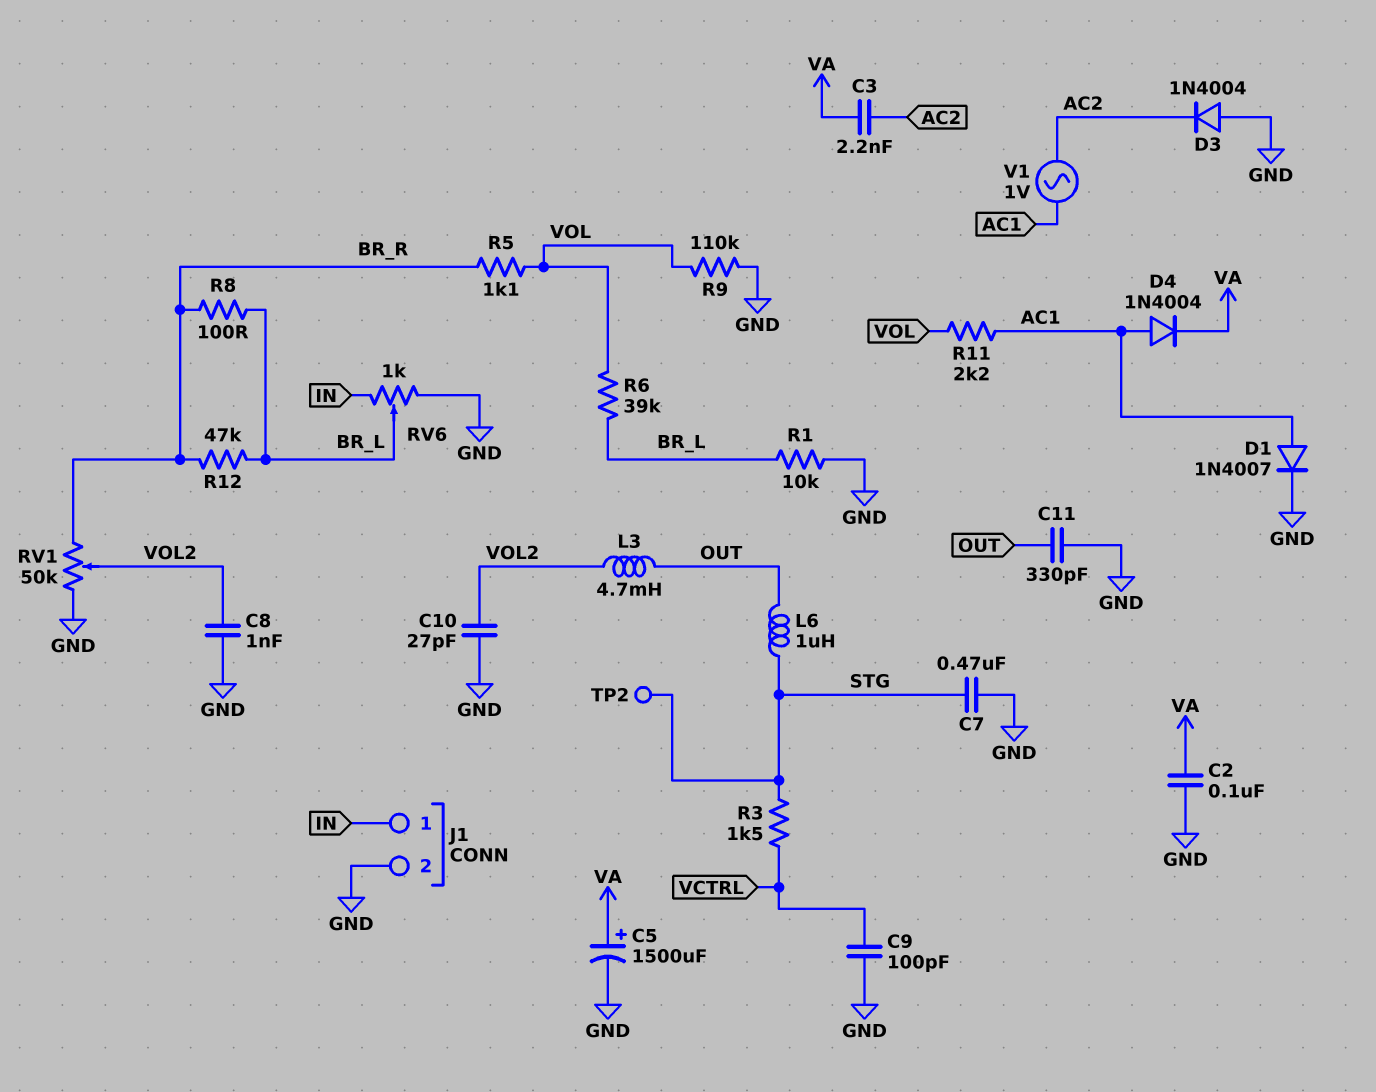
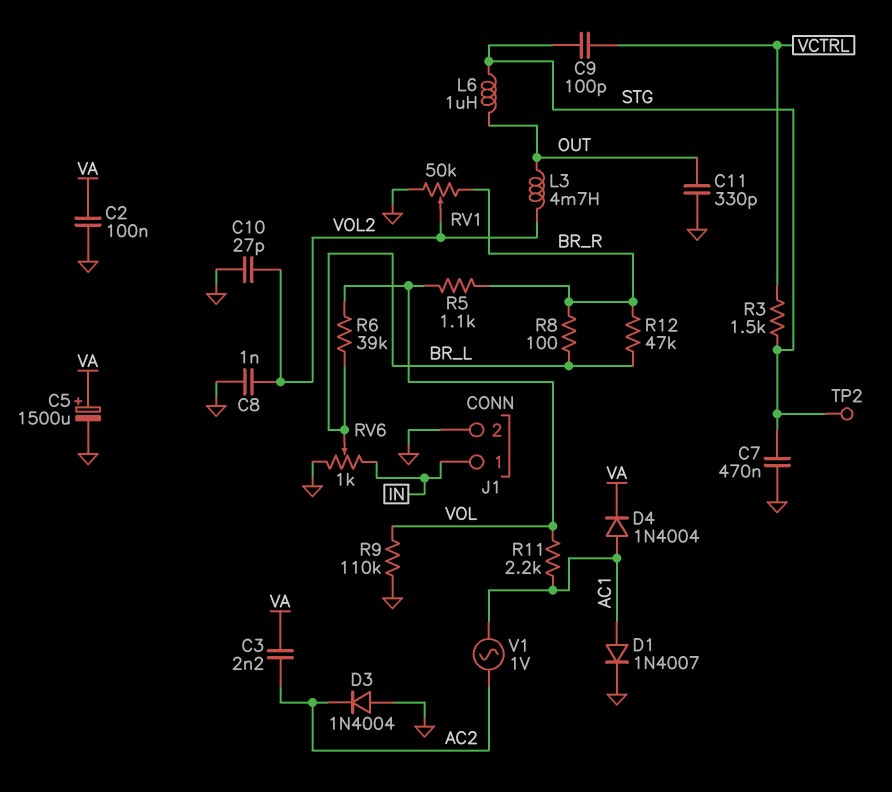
C9: 100pF (GND, VCTRL) -> 100pF (STG, VCTRL)
R1: 10k (BR_L, GND) -> none

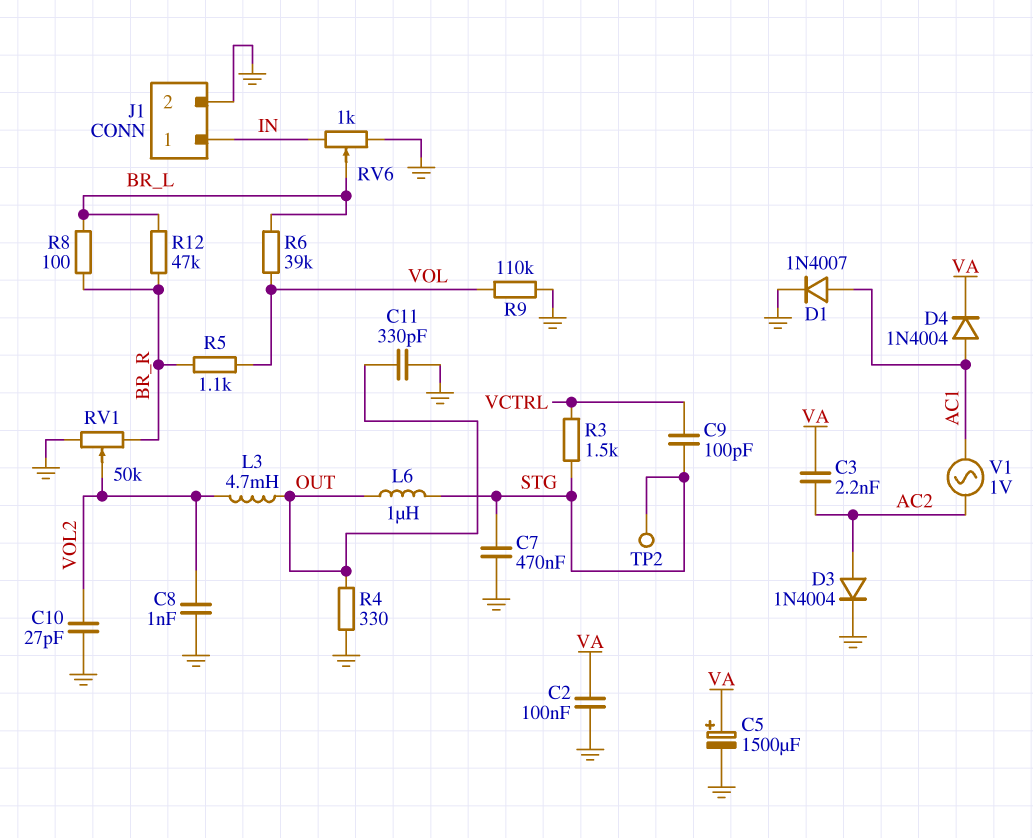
D3: diode 1N4004 (A GND, K AC2) -> diode 1N4004 (A AC2, K GND)
R4: none -> 330 (GND, OUT)
R11: 2.2k (AC1, VOL) -> none

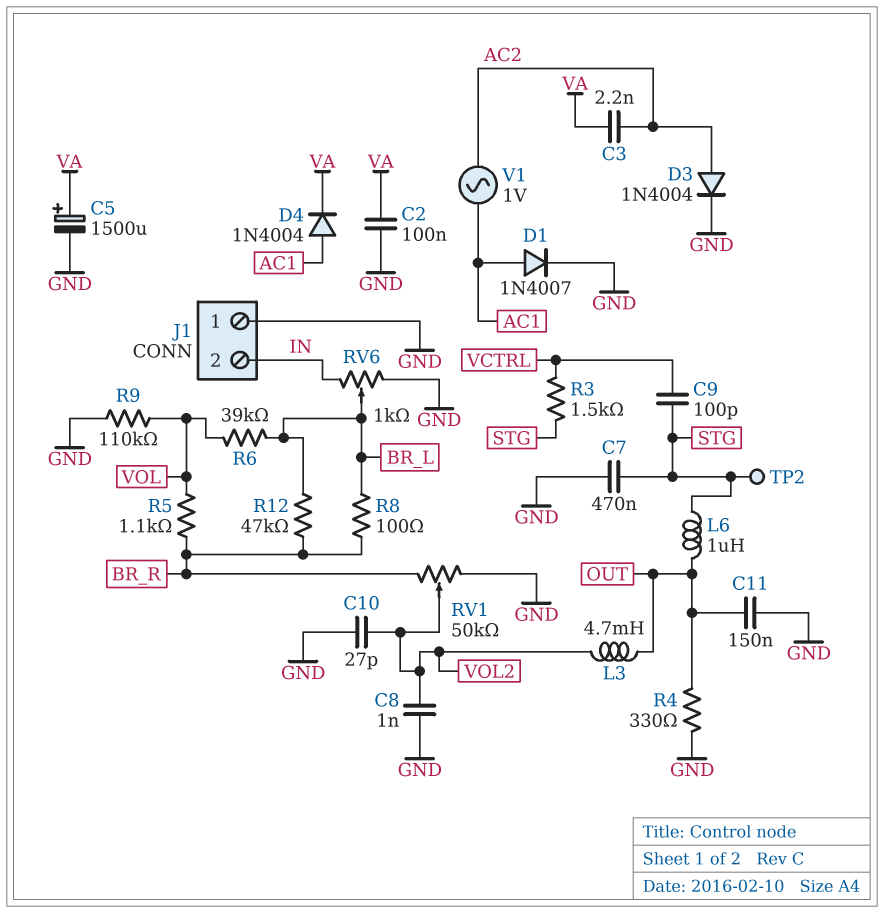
C11: 330pF (GND, OUT) -> 150nF (GND, OUT)
J1 pin 1: IN -> GND
J1 pin 2: GND -> IN

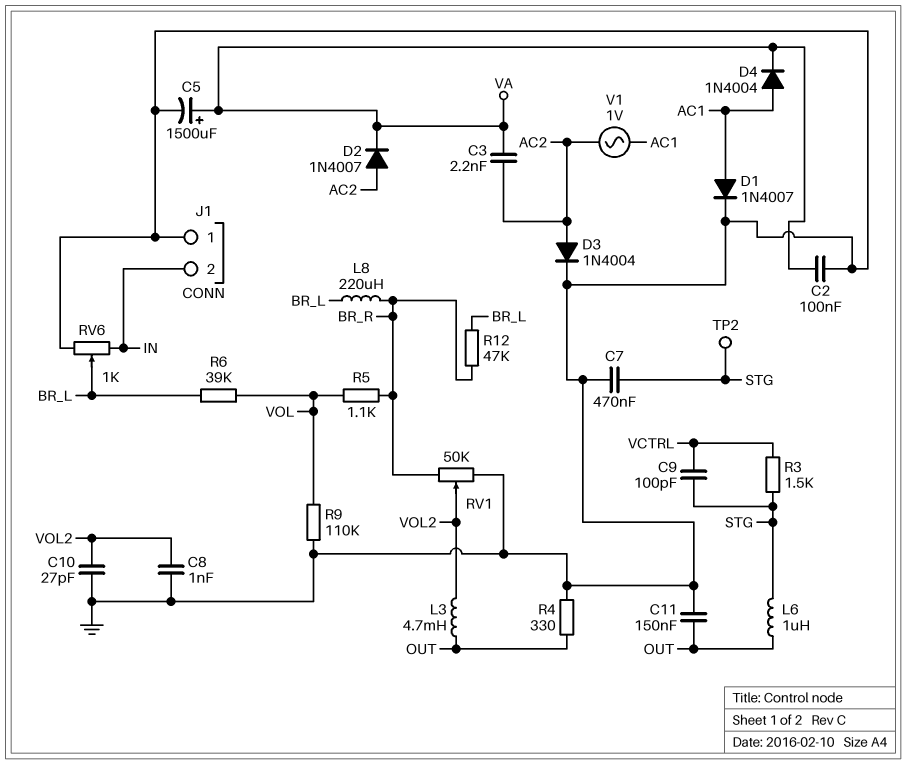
D2: none -> diode 1N4007 (A AC2, K VA)
L8: none -> 220uH (BR_L, BR_R)
R8: 100 (BR_L, BR_R) -> none

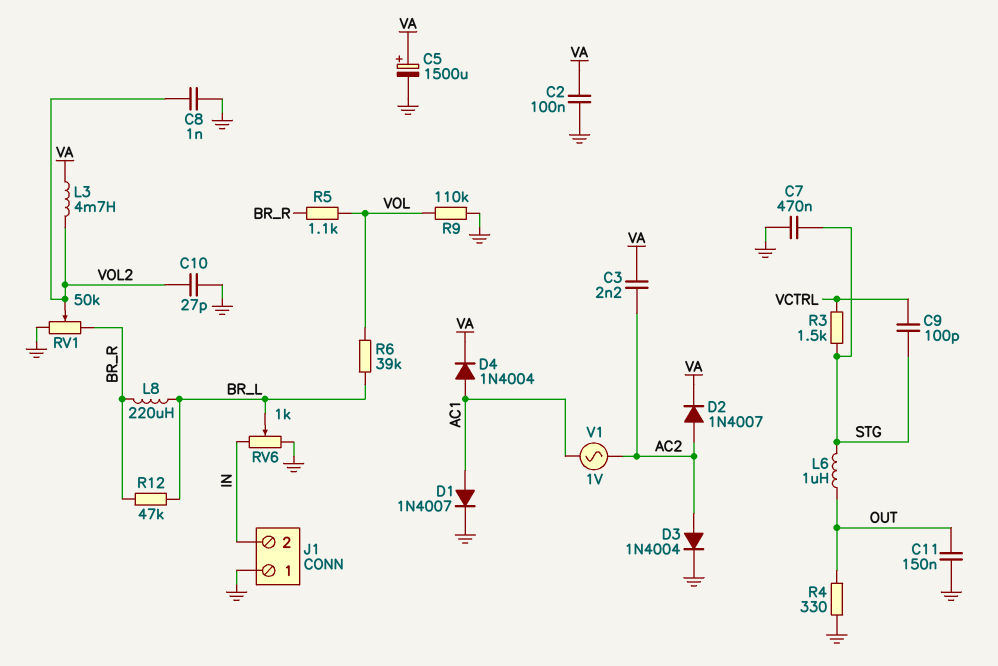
L3: 4.7mH (OUT, VOL2) -> 4.7mH (VA, VOL2)
TP2: test point (STG) -> none

